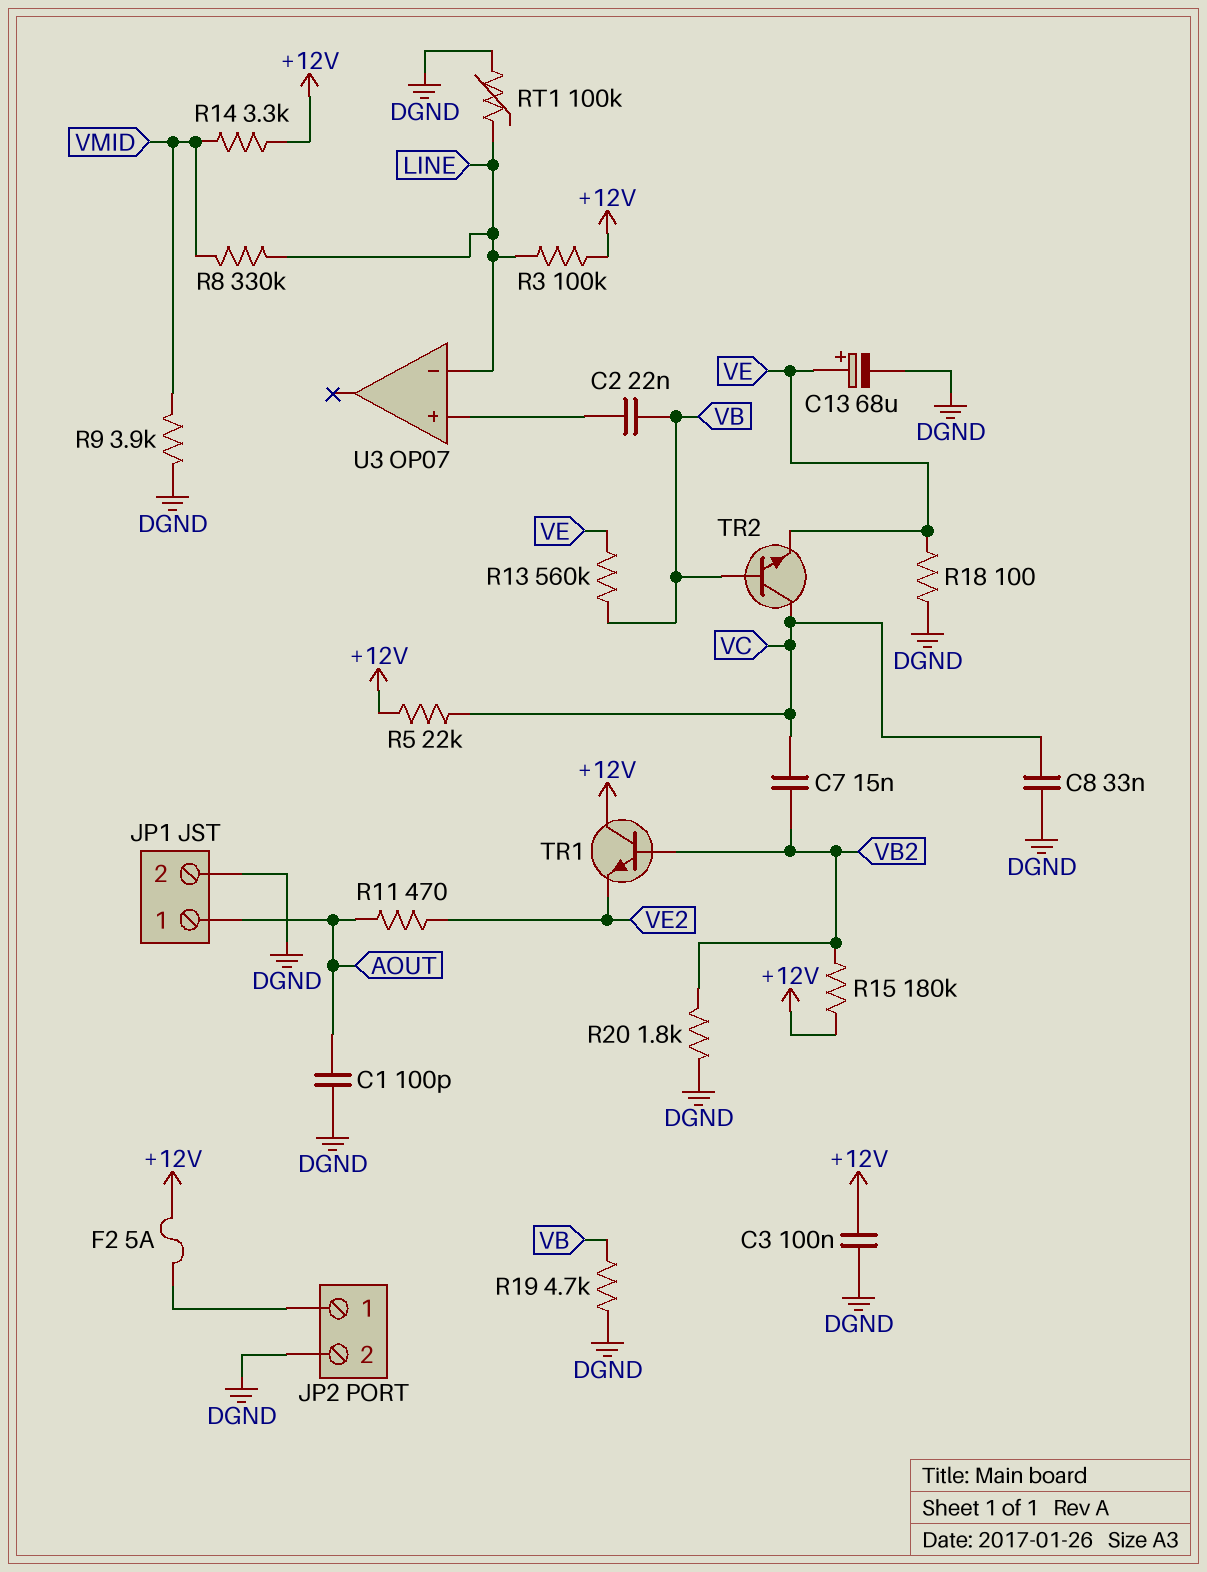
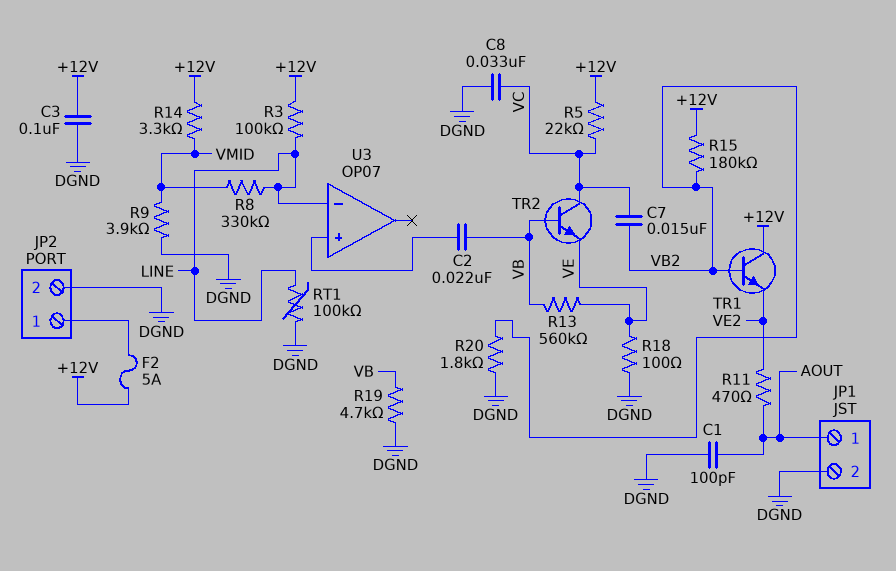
C13: 68uF (plus VE, minus DGND) -> none

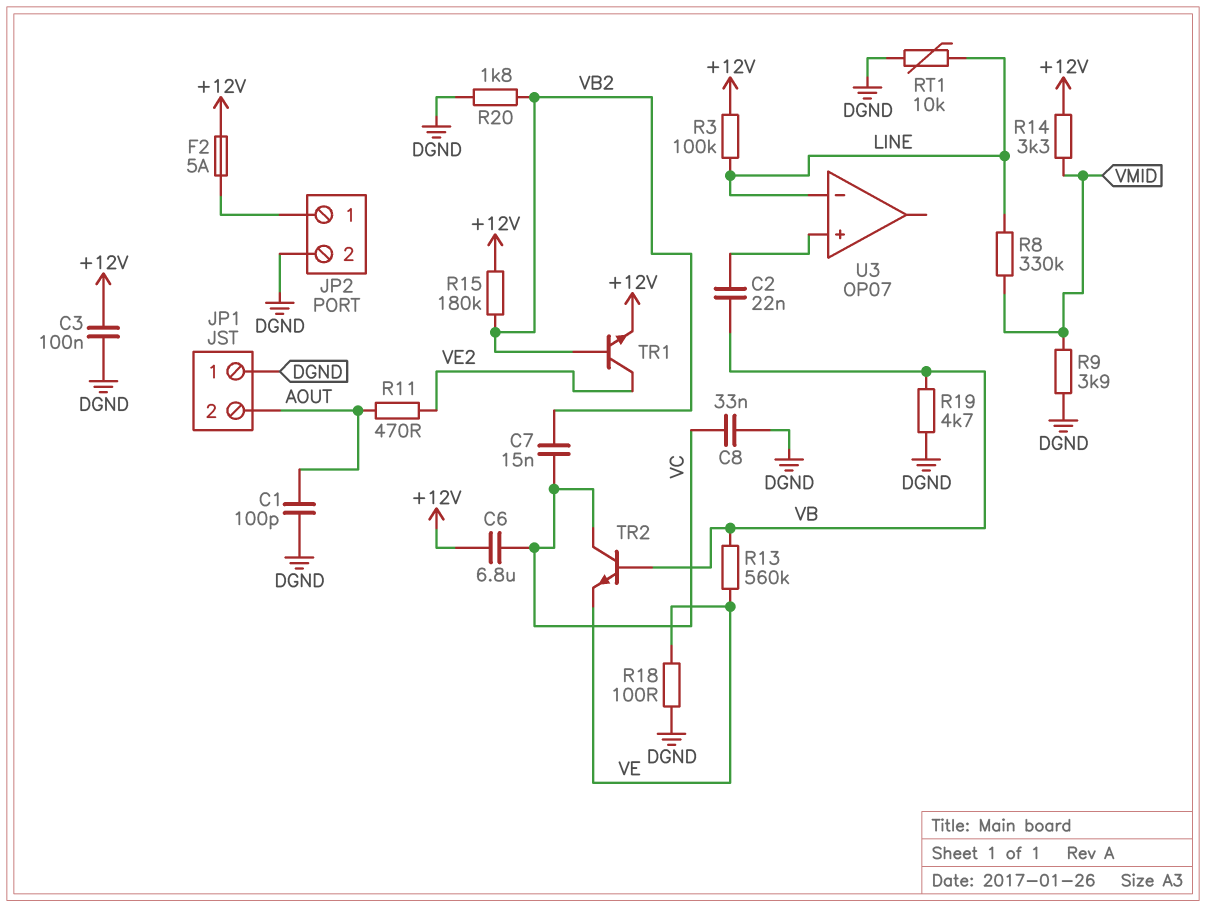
C6: none -> 6.8uF (+12V, VC)
JP1 pin 1: AOUT -> DGND
JP1 pin 2: DGND -> AOUT
R5: 22k (+12V, VC) -> none
RT1: 100k (DGND, LINE) -> 10k (DGND, LINE)
TR1: NPN (B VB2, C +12V, E VE2) -> NPN (B VB2, C VE2, E +12V)

